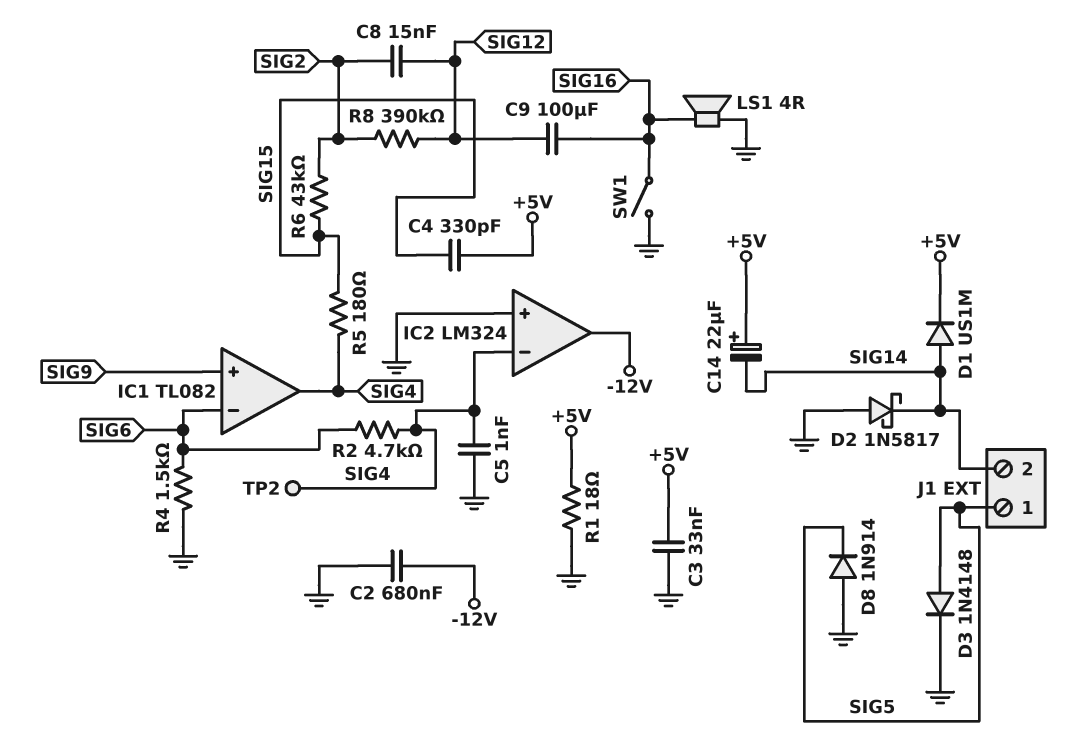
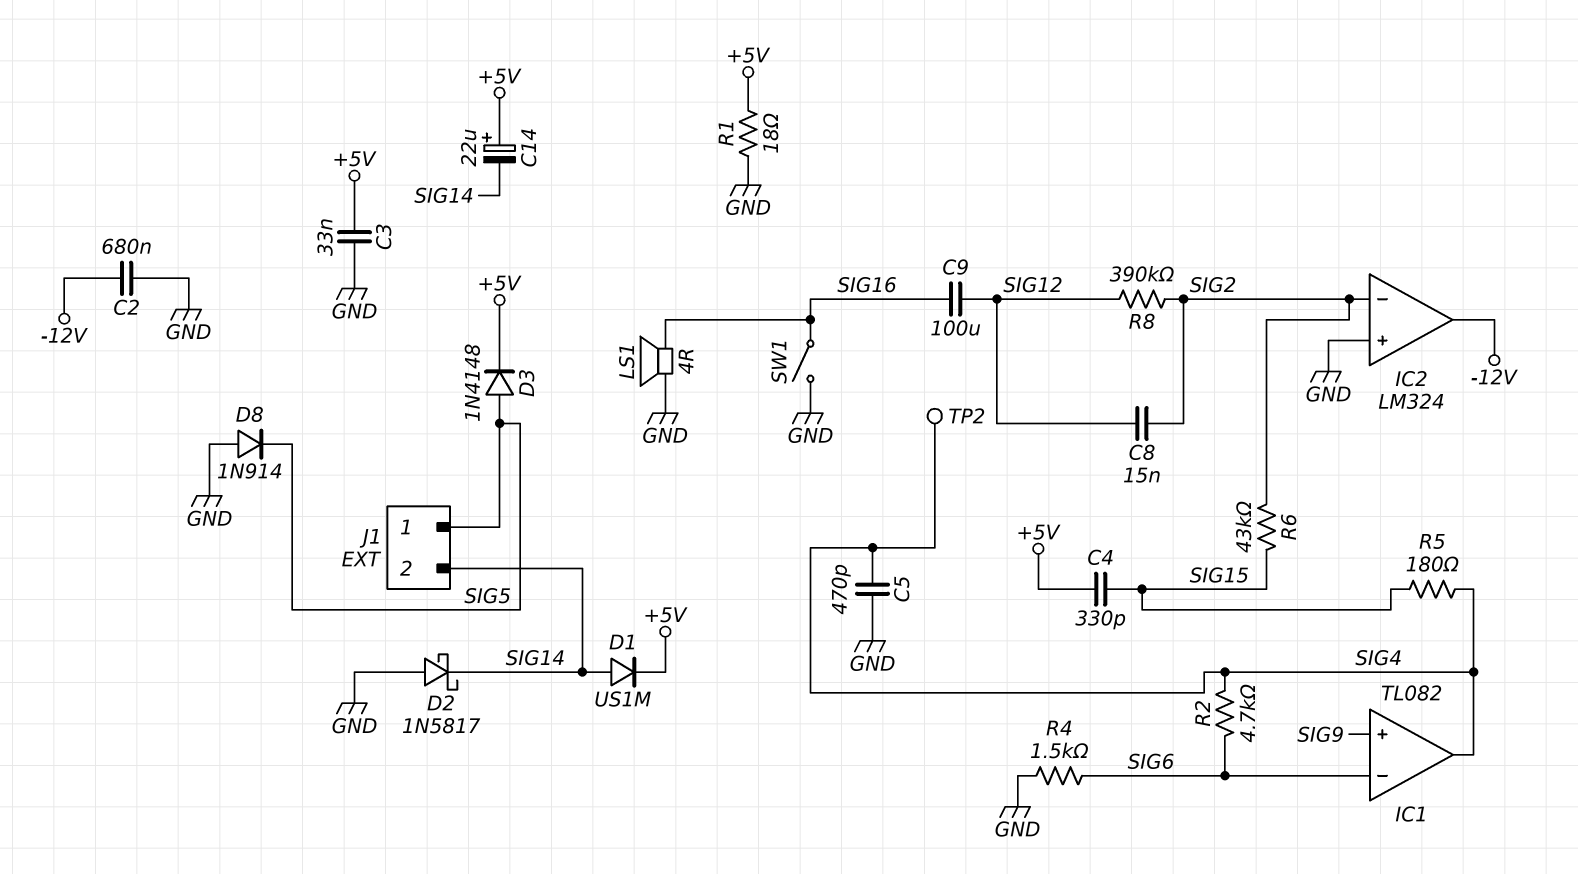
C5: 1nF (GND, SIG4) -> 470pF (GND, SIG4)
D3: diode 1N4148 (A SIG5, K GND) -> diode 1N4148 (A SIG5, K +5V)
IC2 pin in-: SIG4 -> SIG2

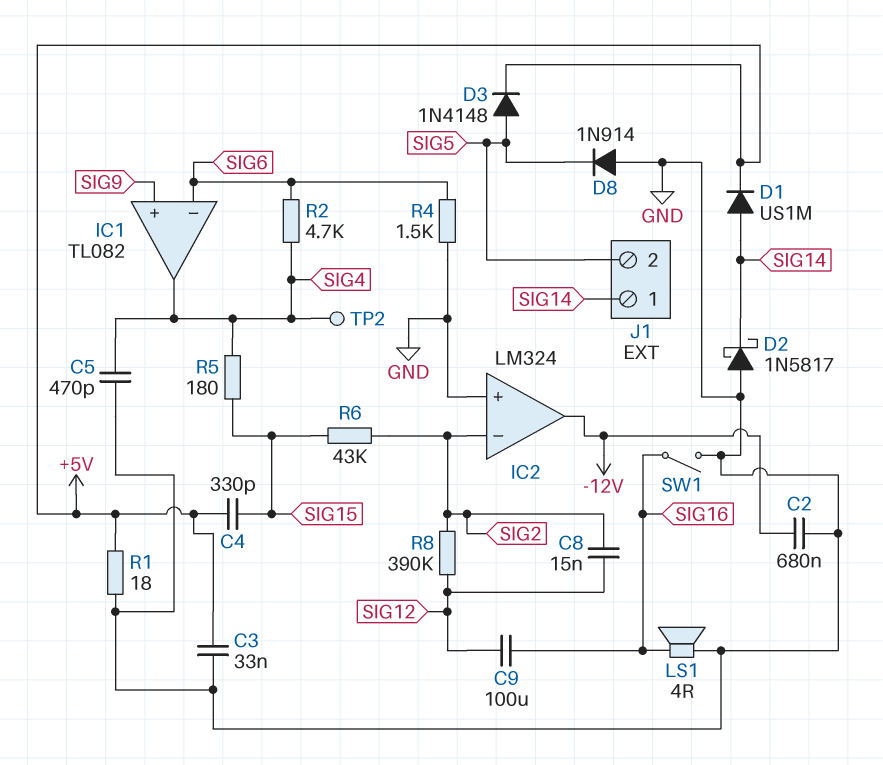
C14: 22uF (plus +5V, minus SIG14) -> none
J1 pin 1: SIG5 -> SIG14
J1 pin 2: SIG14 -> SIG5

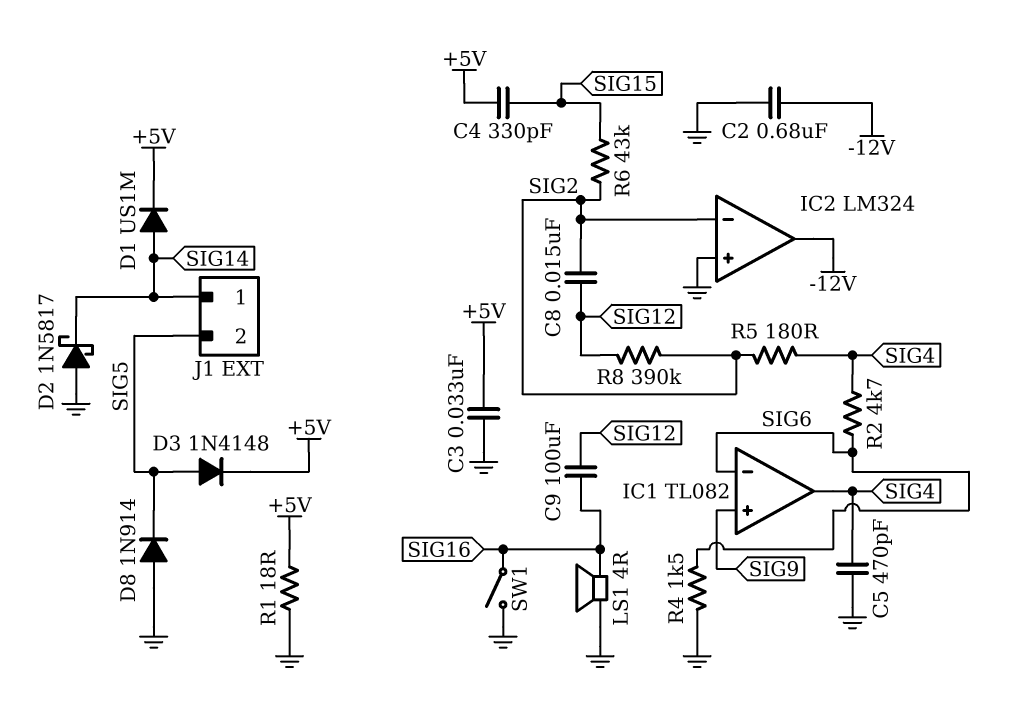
R5: 180 (SIG4, SIG15) -> 180 (SIG2, SIG4)
TP2: test point (SIG4) -> none

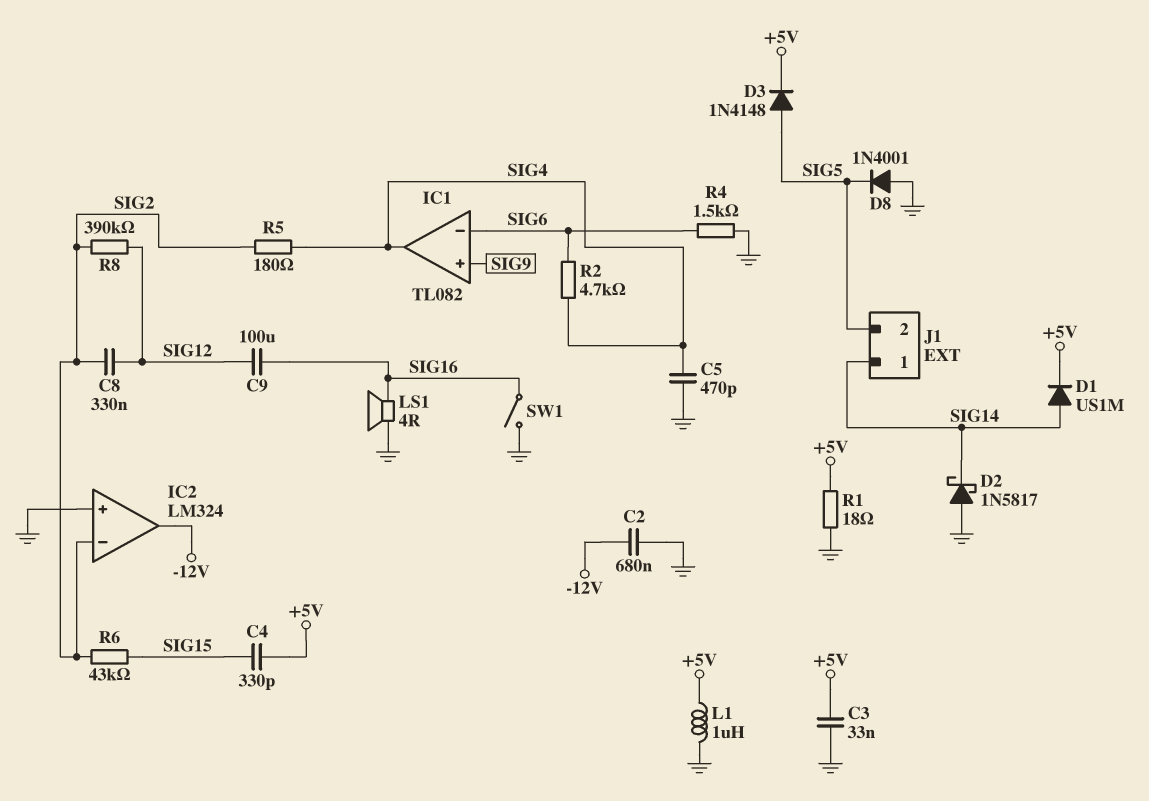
C8: 15nF (SIG2, SIG12) -> 330nF (SIG2, SIG12)
D8: diode 1N914 (A GND, K SIG5) -> diode 1N4001 (A GND, K SIG5)
L1: none -> 1uH (+5V, GND)

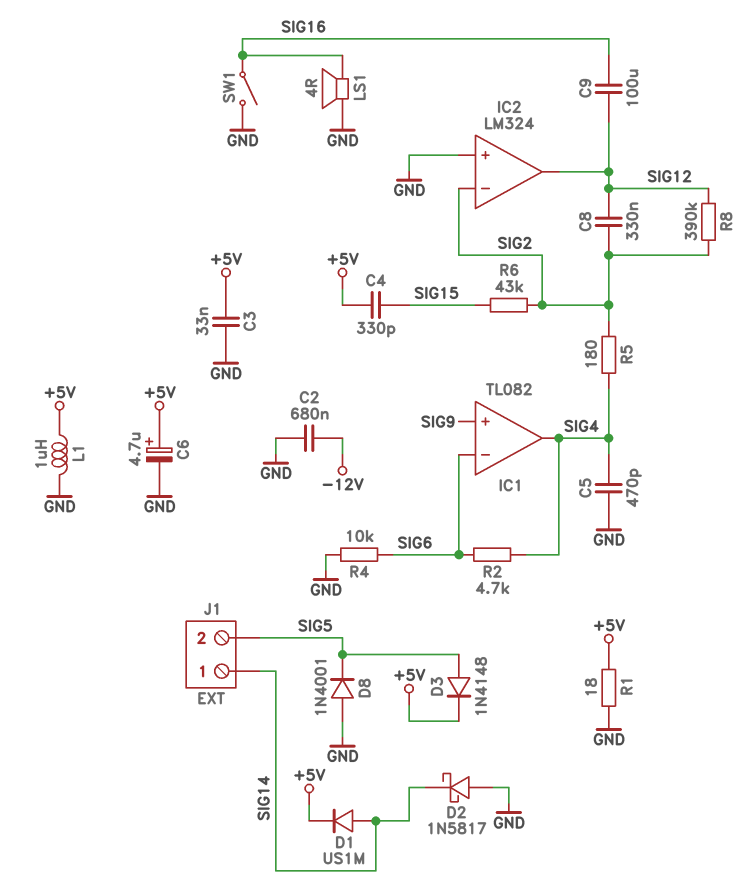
C6: none -> 4.7uF (plus +5V, minus GND)
IC2 pin out: -12V -> SIG12
R4: 1.5k (GND, SIG6) -> 10k (GND, SIG6)

